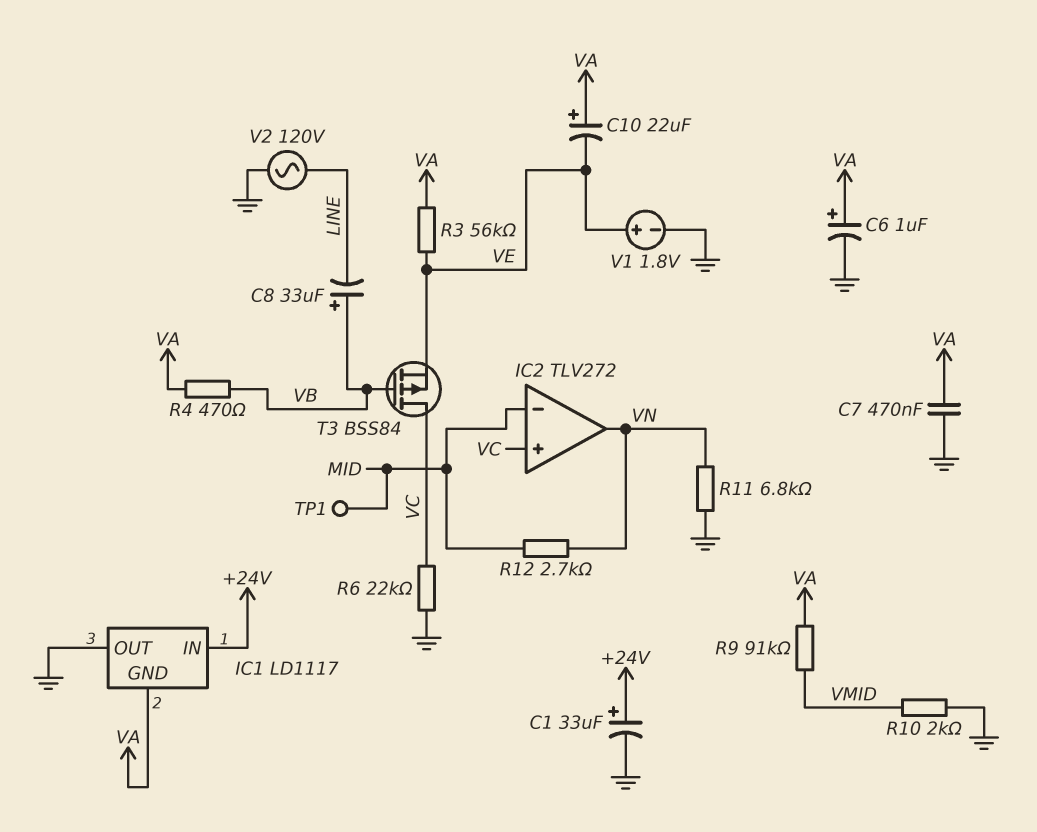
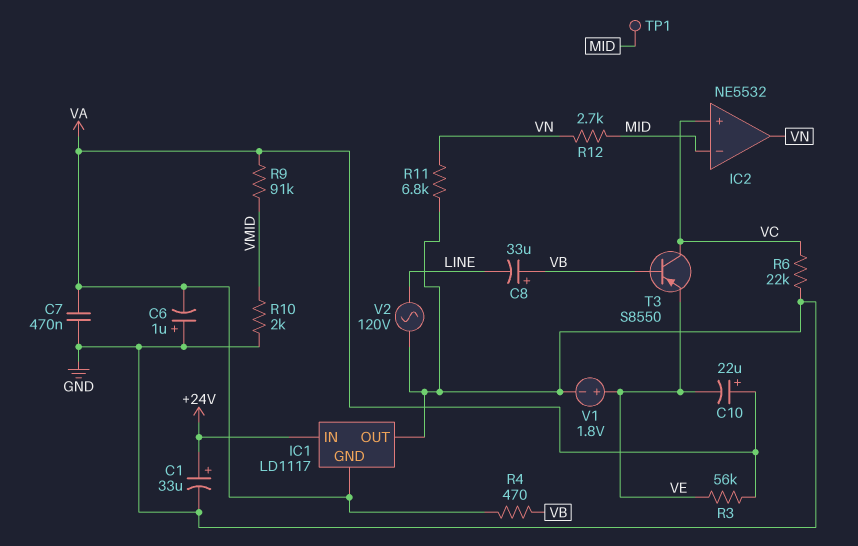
C6: 1uF (plus VA, minus GND) -> 1uF (plus GND, minus VA)
IC2: TLV272 -> NE5532
T3: PMOS BSS84 (G VB, D VC, S VE) -> PNP S8550 (B VB, C VC, E VE)

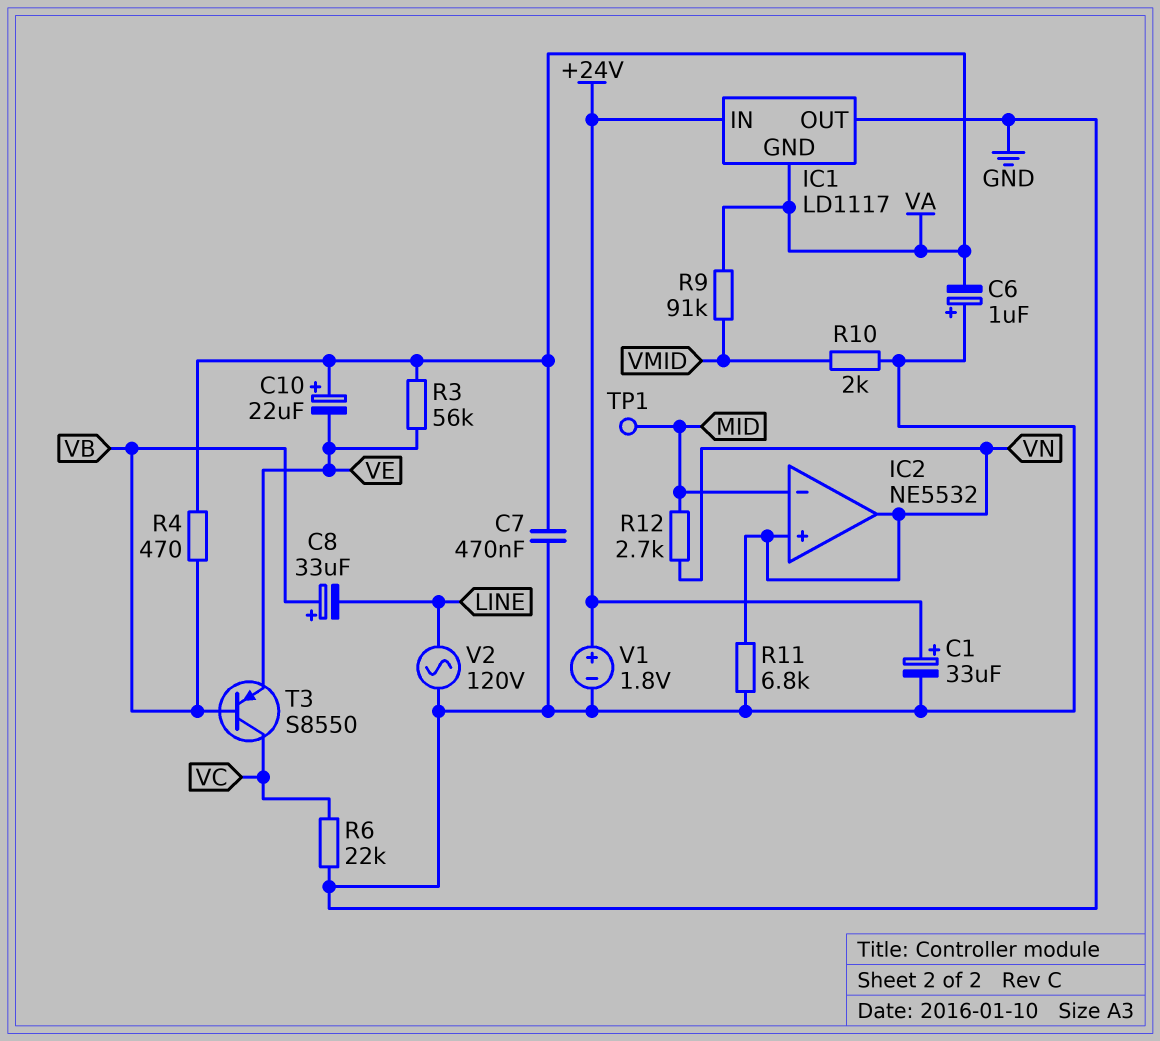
IC2 pin in+: VC -> VN
V1: 1.8V (plus VE, minus GND) -> 1.8V (plus +24V, minus GND)

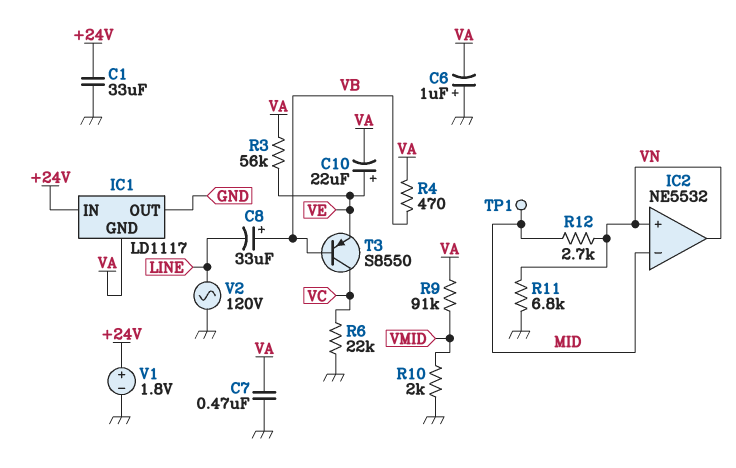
C1: 33uF (plus +24V, minus GND) -> 33uF (+24V, GND)
C10: 22uF (plus VA, minus VE) -> 22uF (plus VE, minus VA)

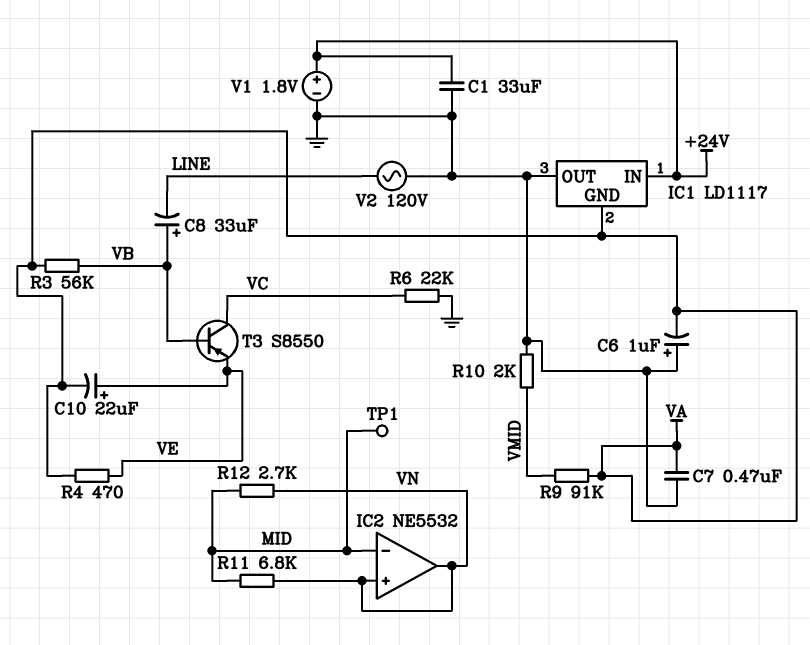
R3: 56k (VA, VE) -> 56k (VA, VB)
R4: 470 (VA, VB) -> 470 (VA, VE)
R11: 6.8k (GND, VN) -> 6.8k (MID, VN)

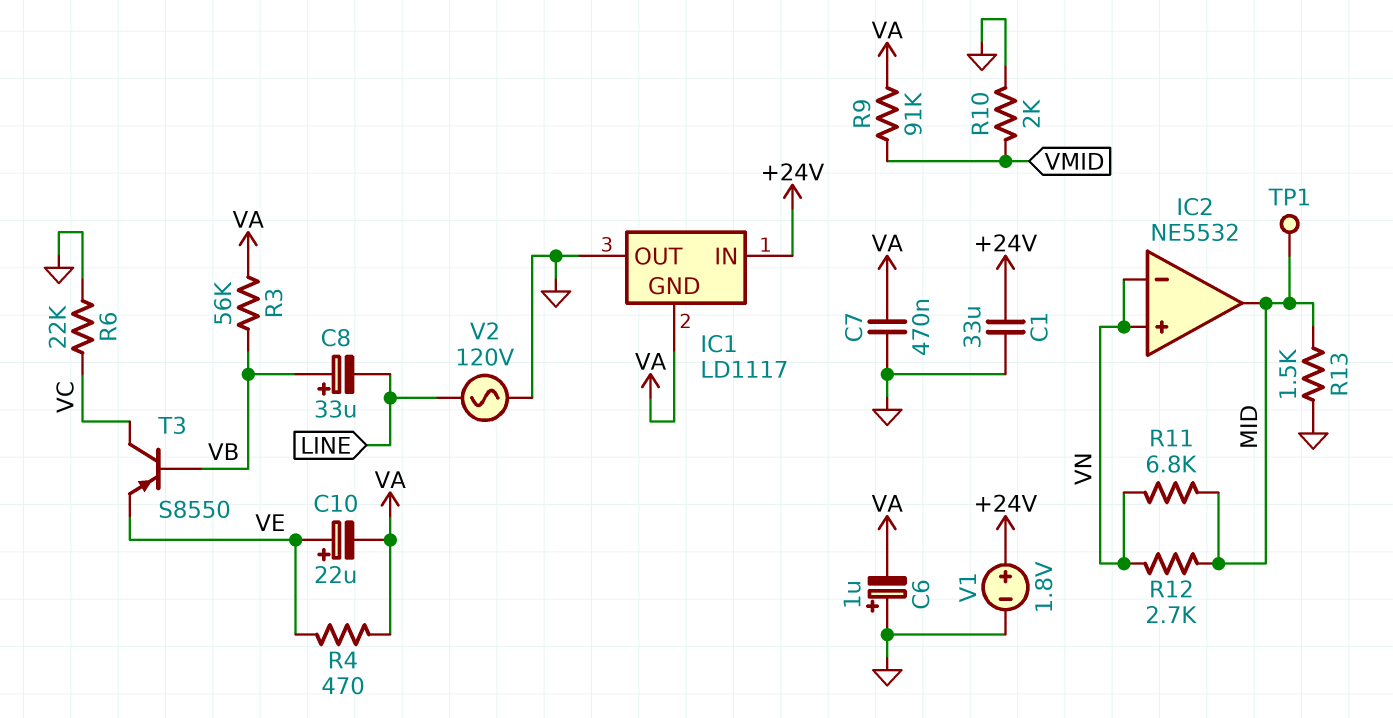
IC2 pin in-: MID -> VN
IC2 pin out: VN -> MID
R13: none -> 1.5k (GND, MID)

